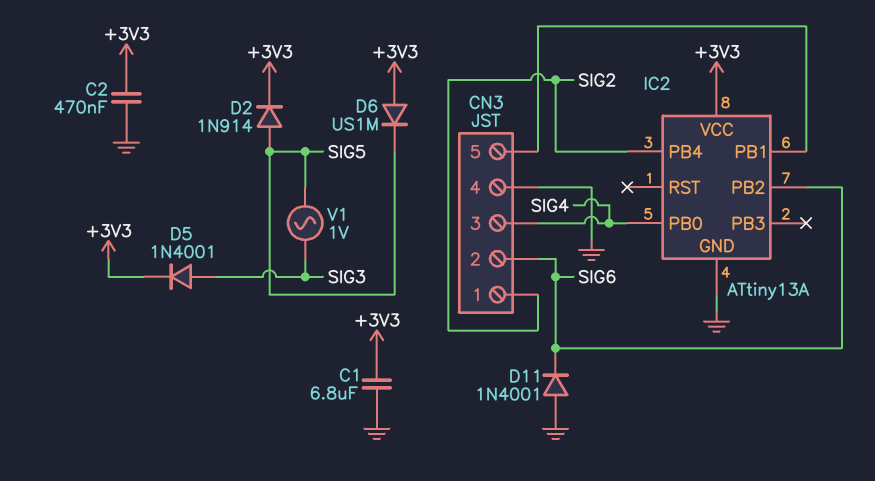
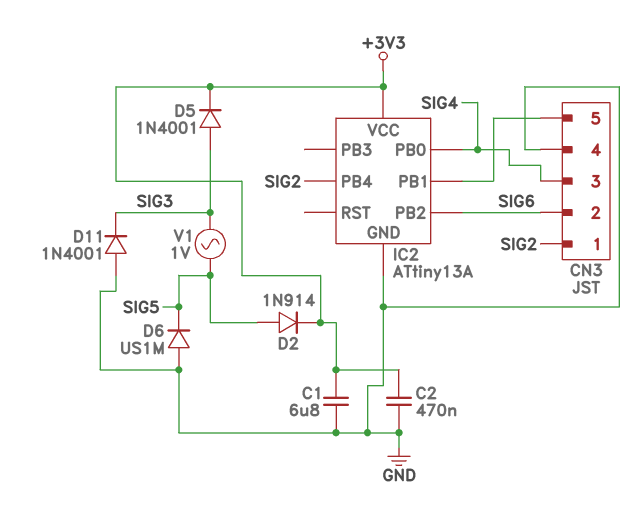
D6: diode US1M (A +3V3, K SIG5) -> diode US1M (A GND, K SIG5)
D11: diode 1N4001 (A GND, K SIG6) -> diode 1N4001 (A GND, K SIG3)

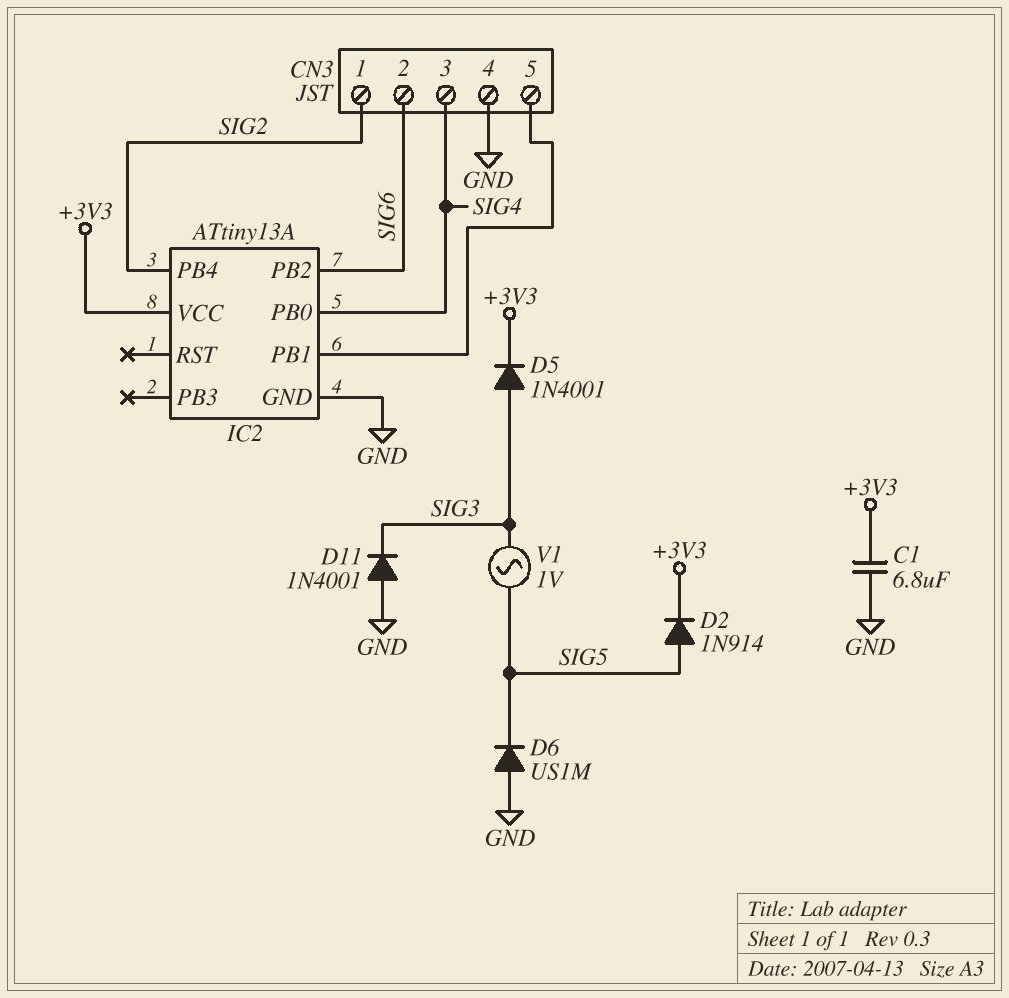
C2: 470nF (+3V3, GND) -> none

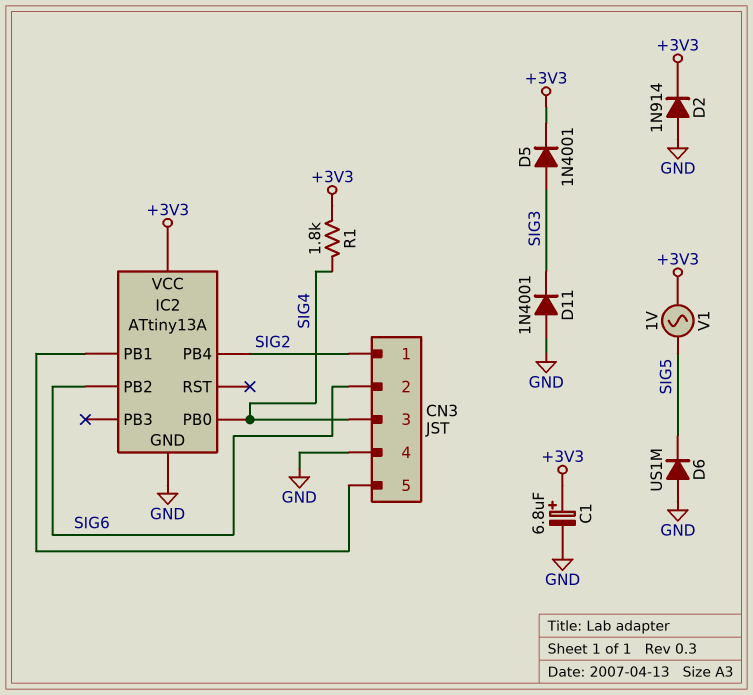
C1: 6.8uF (+3V3, GND) -> 6.8uF (plus +3V3, minus GND)
D2: diode 1N914 (A SIG5, K +3V3) -> diode 1N914 (A GND, K +3V3)
R1: none -> 1.8k (+3V3, SIG4)
V1: AC 1V (SIG3, SIG5) -> AC 1V (+3V3, SIG5)

